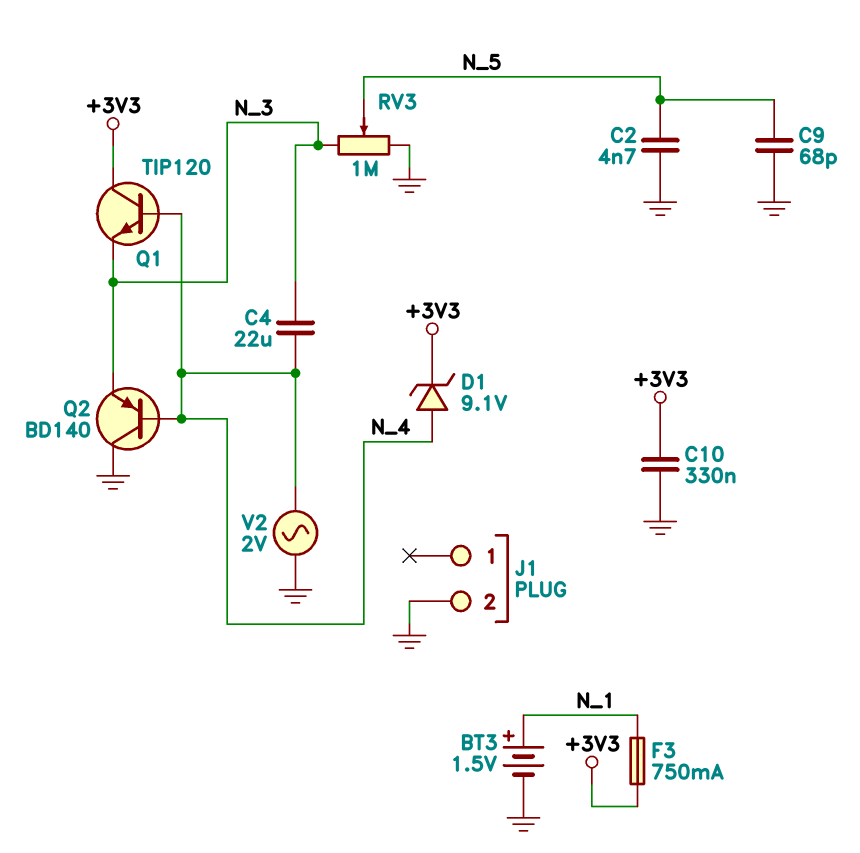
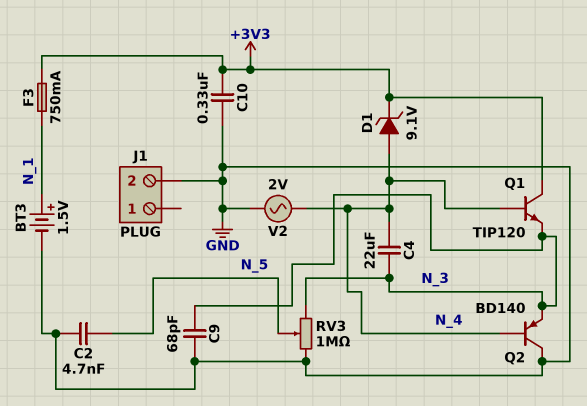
C9: 68pF (GND, N_5) -> 68pF (GND, N_3)

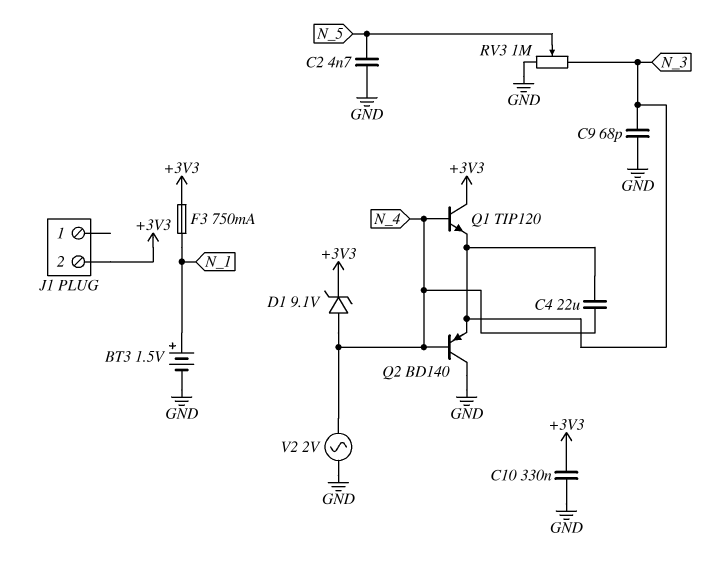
J1 pin 2: GND -> +3V3

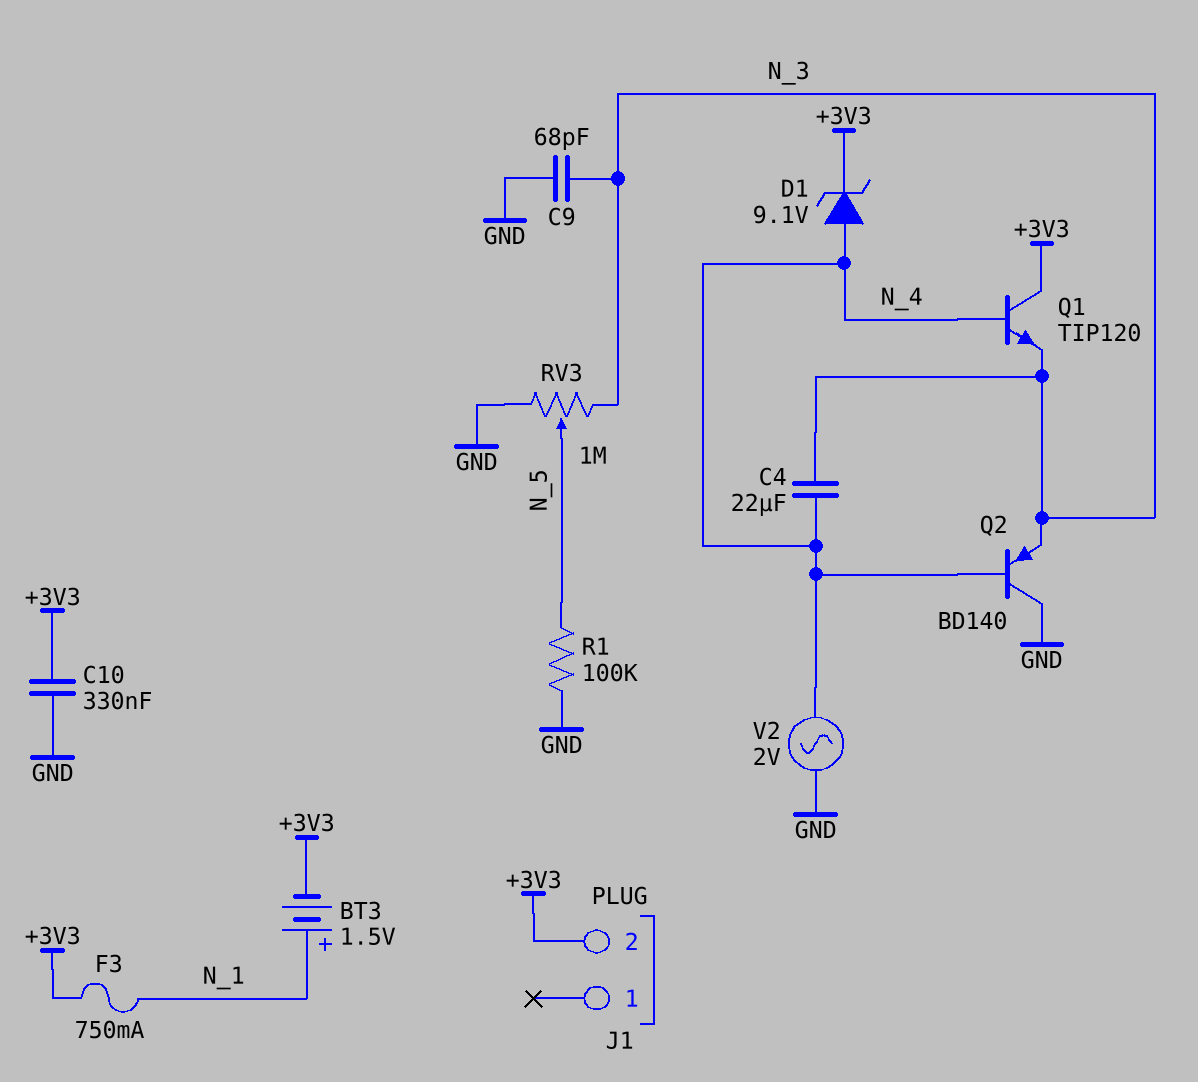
BT3: 1.5V (plus N_1, minus GND) -> 1.5V (plus N_1, minus +3V3)
C2: 4.7nF (GND, N_5) -> none
R1: none -> 100k (GND, N_5)

